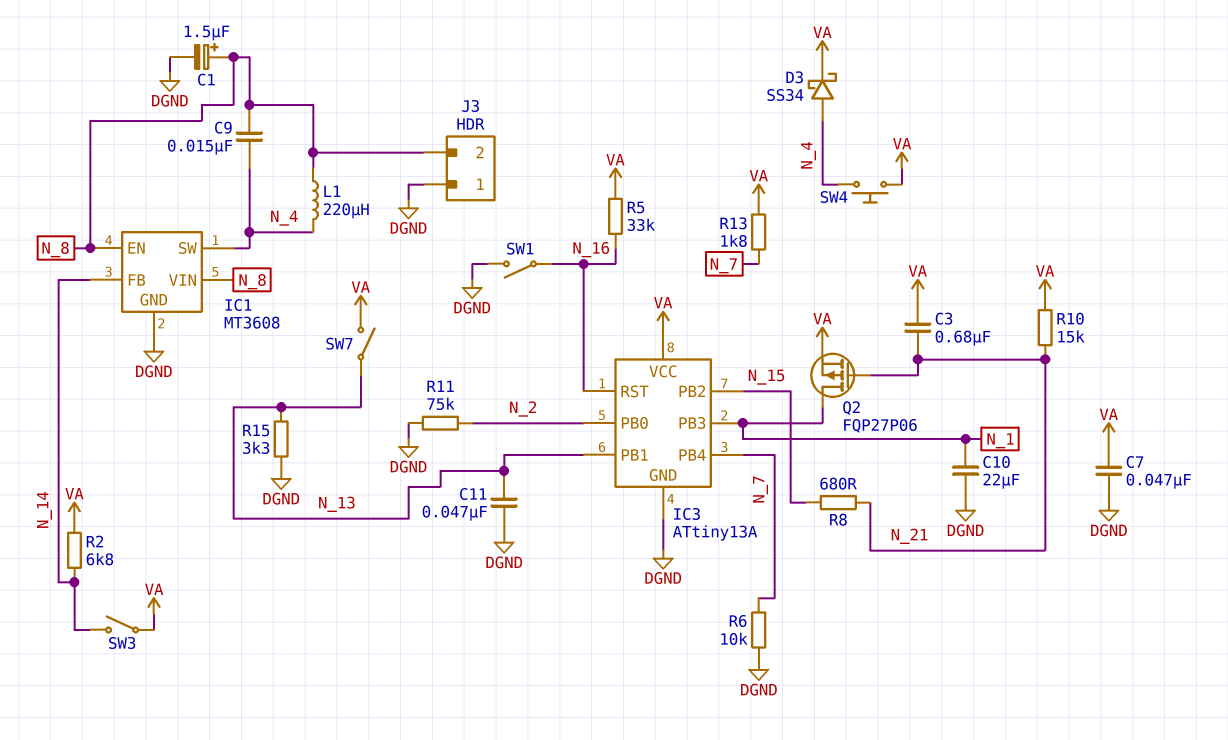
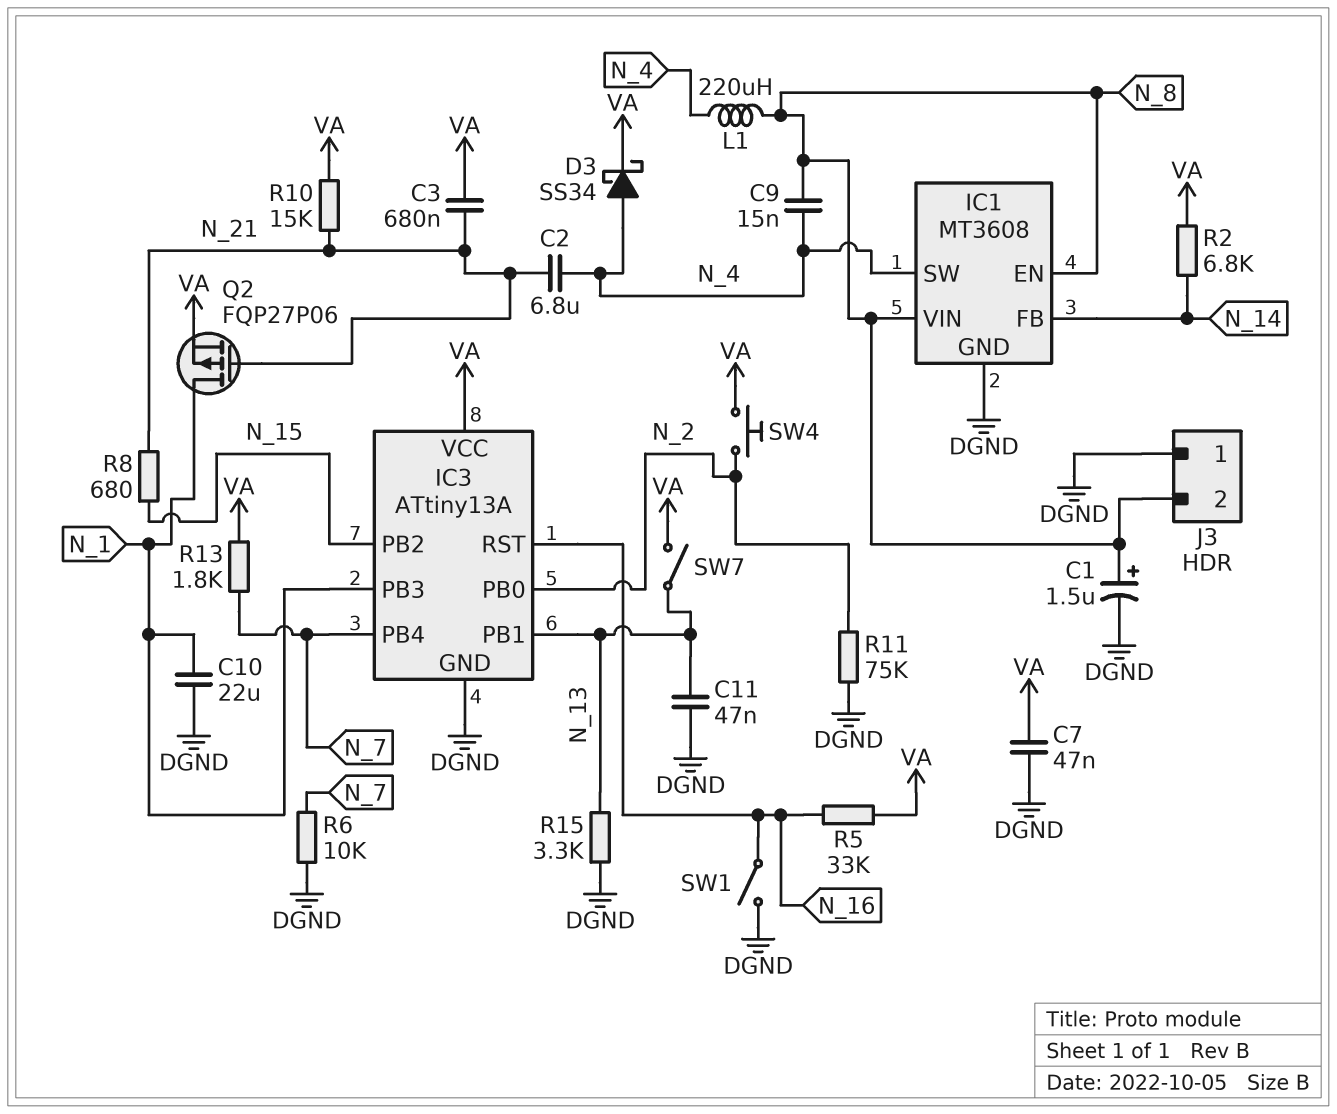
C2: none -> 6.8uF (N_4, N_21)
SW3: switch (N_14, VA) -> none
SW4: button (N_4, VA) -> button (N_2, VA)

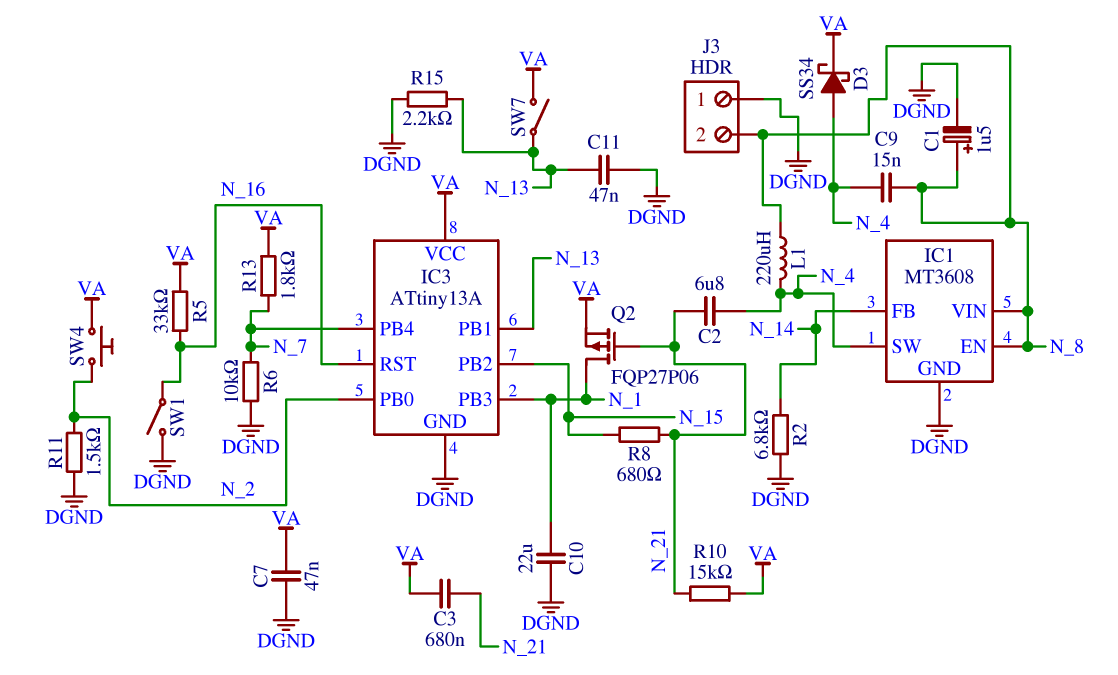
R2: 6.8k (N_14, VA) -> 6.8k (DGND, N_14)
R11: 75k (DGND, N_2) -> 1.5k (DGND, N_2)
R15: 3.3k (DGND, N_13) -> 2.2k (DGND, N_13)

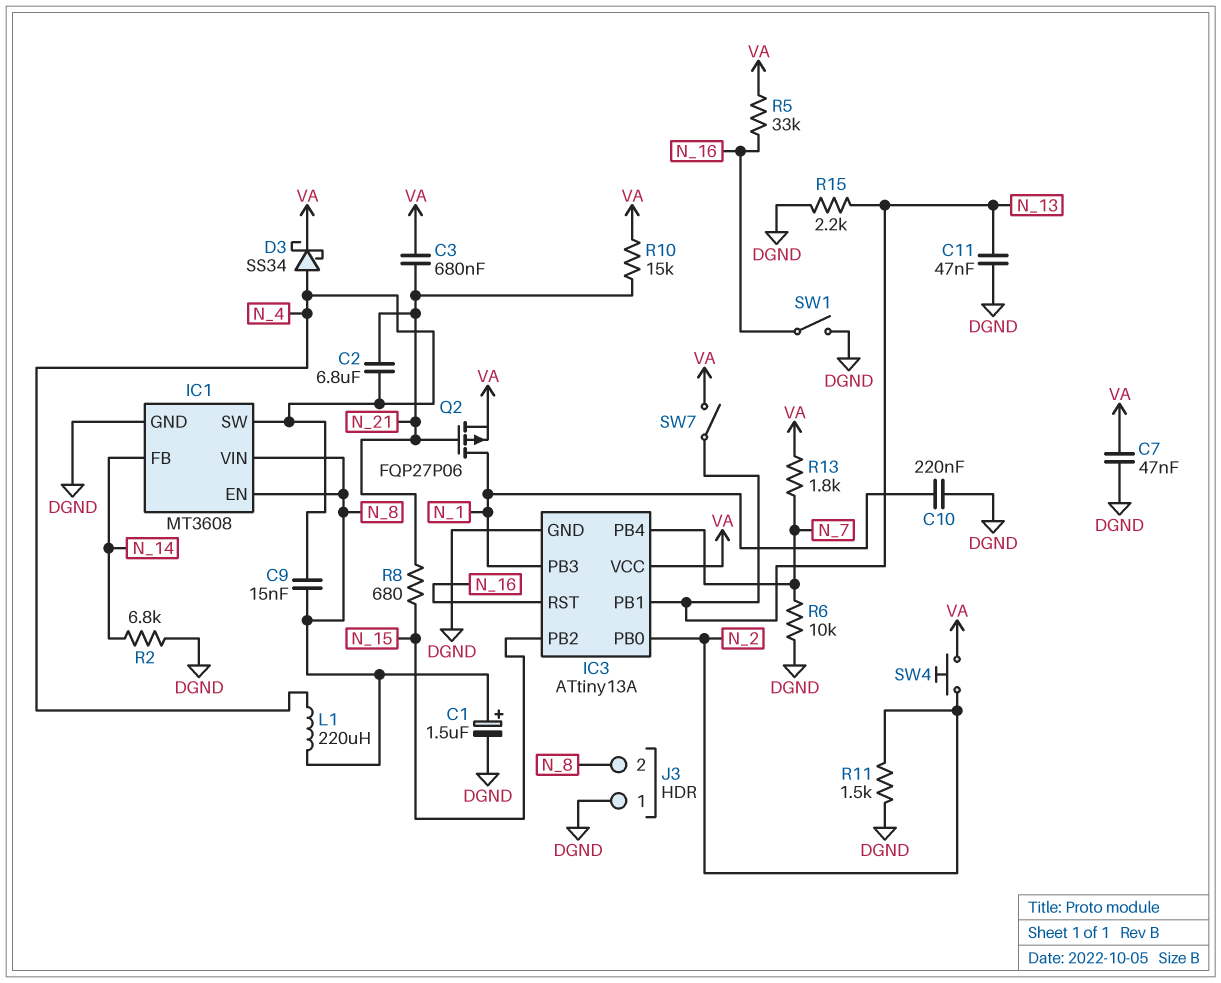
C10: 22uF (DGND, N_1) -> 220nF (DGND, N_1)

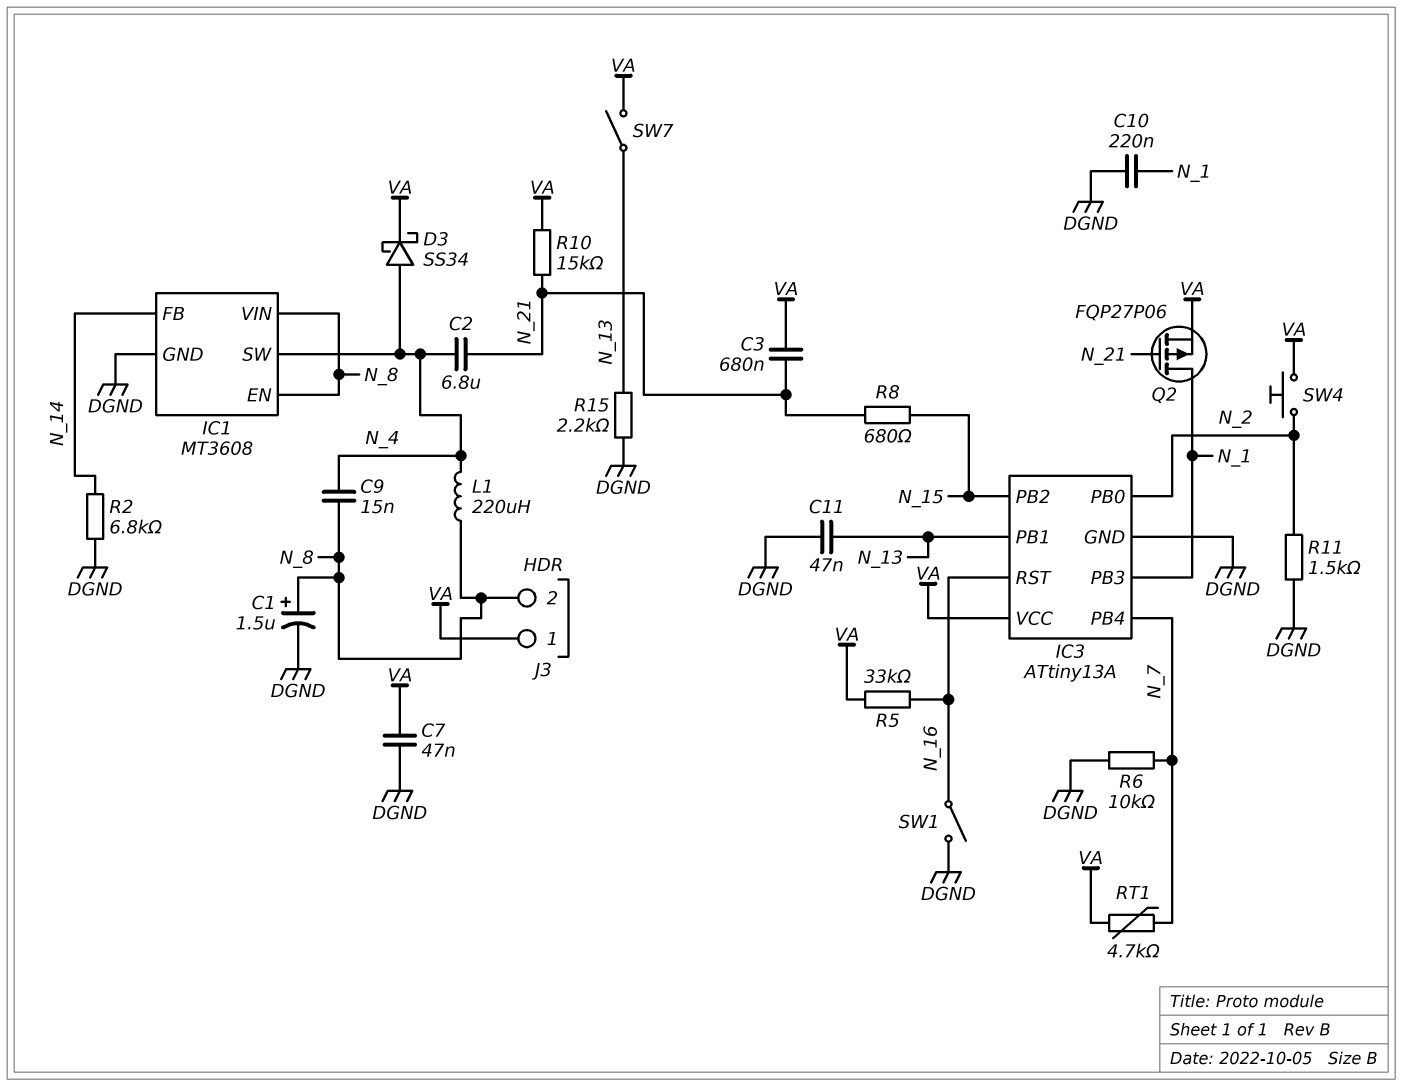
J3 pin 1: DGND -> VA
R13: 1.8k (N_7, VA) -> none
RT1: none -> 4.7k (N_7, VA)

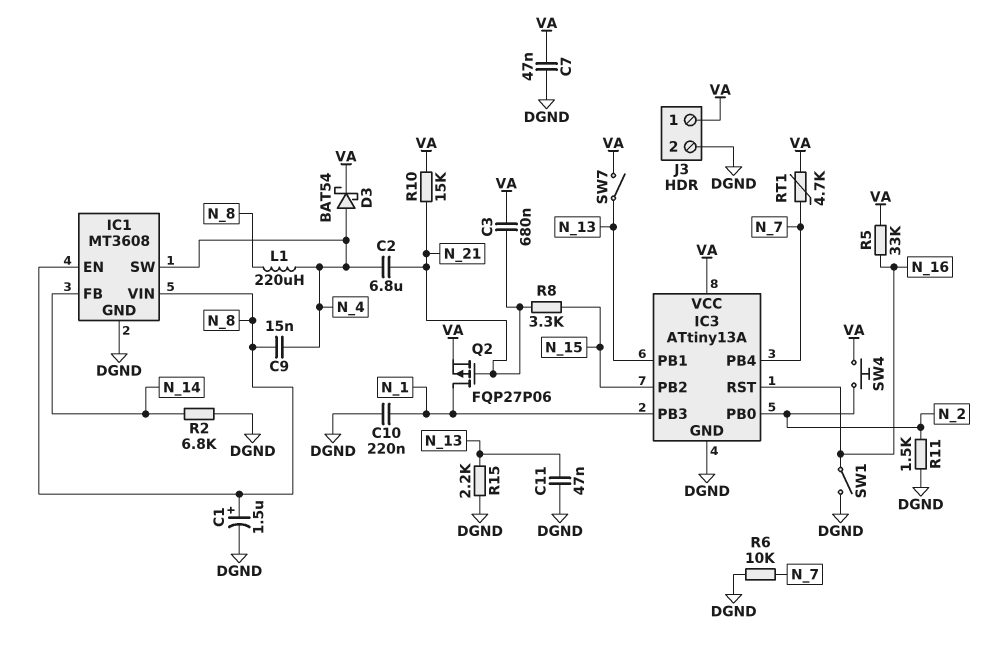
D3: schottky SS34 (A N_4, K VA) -> schottky BAT54 (A N_4, K VA)
J3 pin 2: N_8 -> DGND
R8: 680 (N_15, N_21) -> 3.3k (N_15, N_21)

